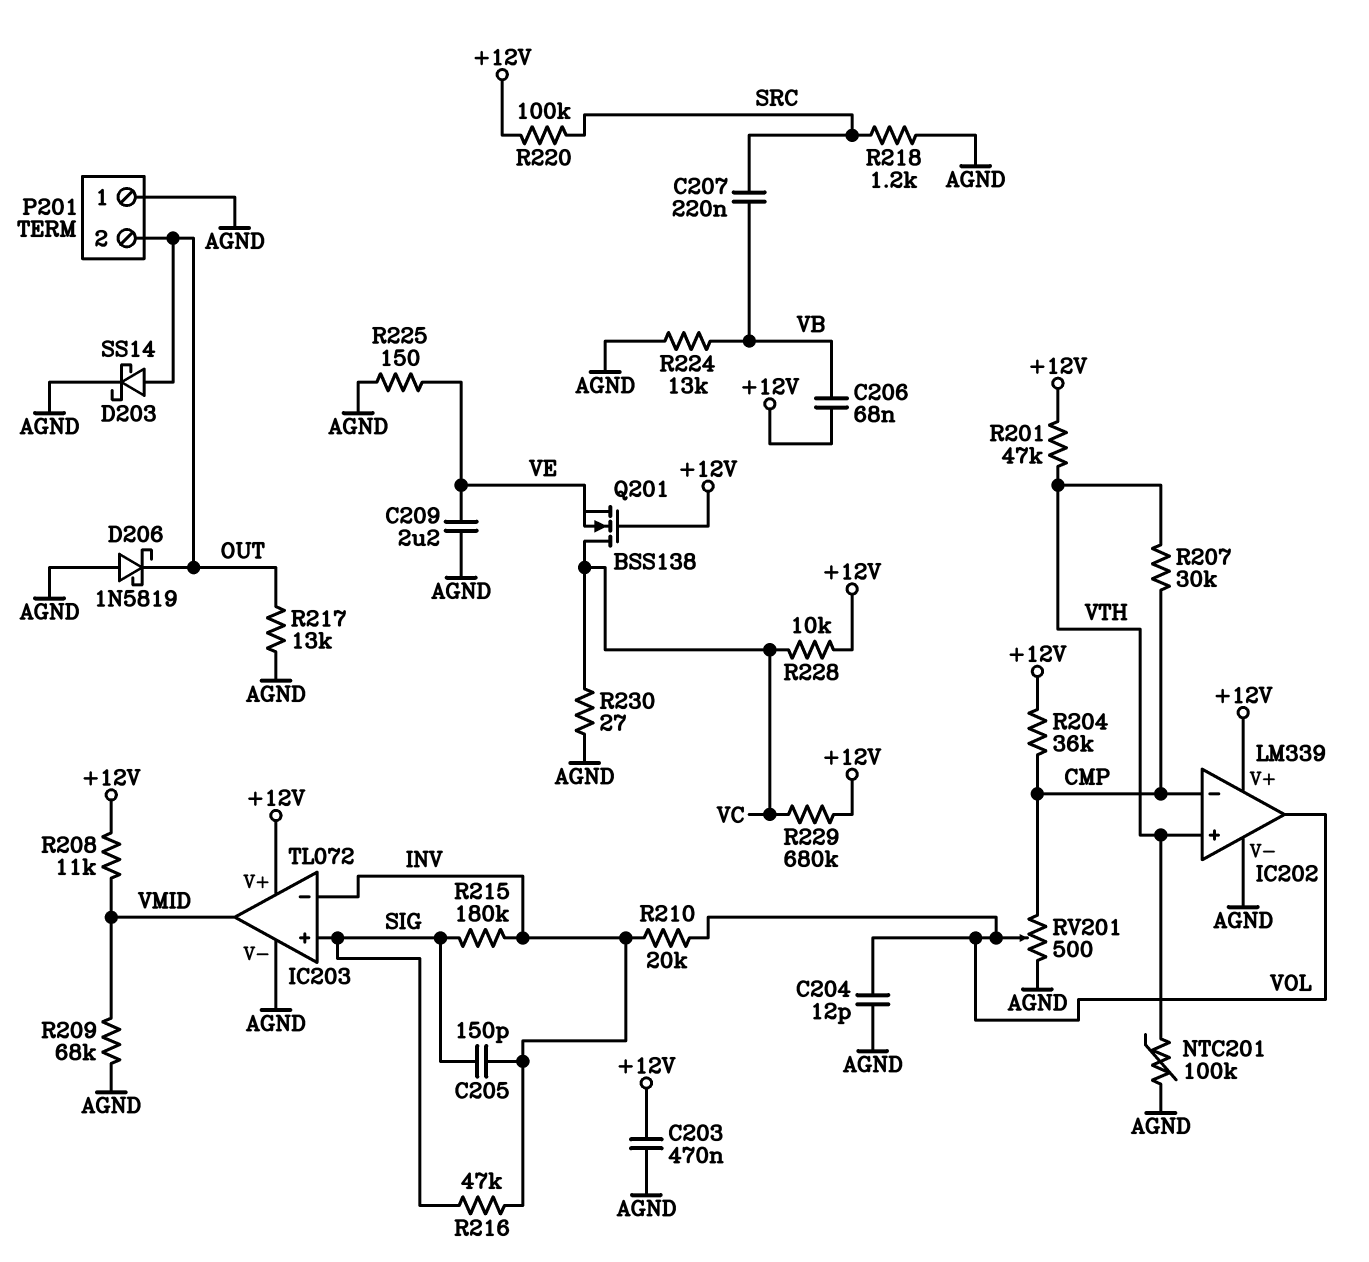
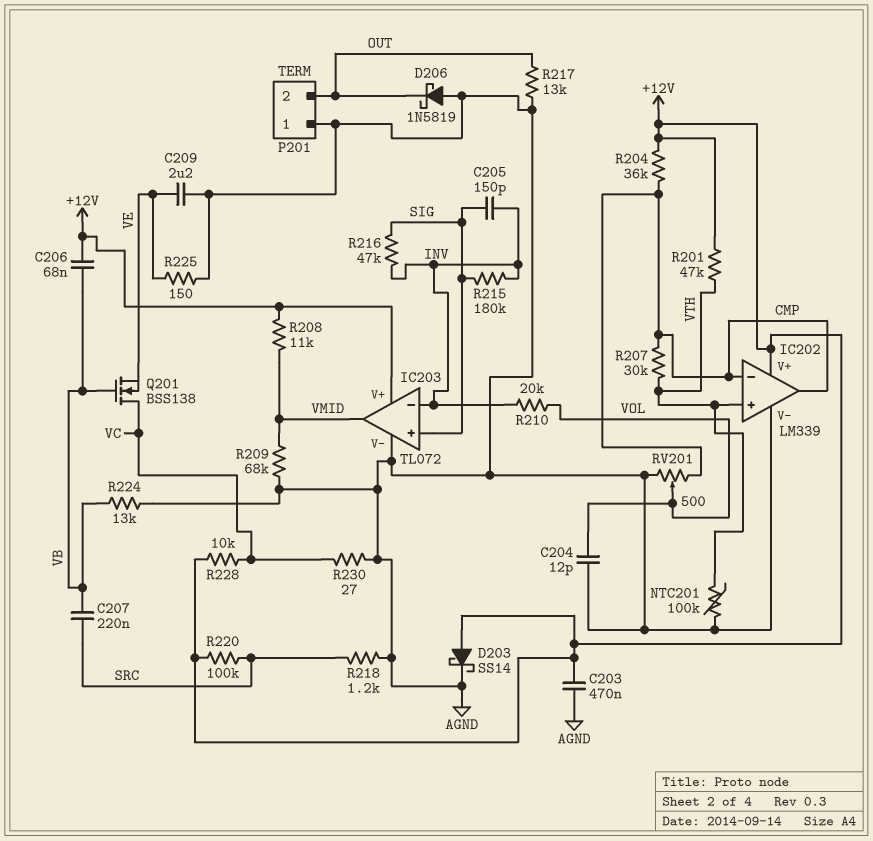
D203: schottky SS14 (A OUT, K AGND) -> schottky SS14 (A +12V, K AGND)
IC202 pin out: VOL -> CMP
Q201: NMOS BSS138 (G +12V, D VC, S VE) -> NMOS BSS138 (G VB, D VC, S VE)
R229: 680k (+12V, VC) -> none

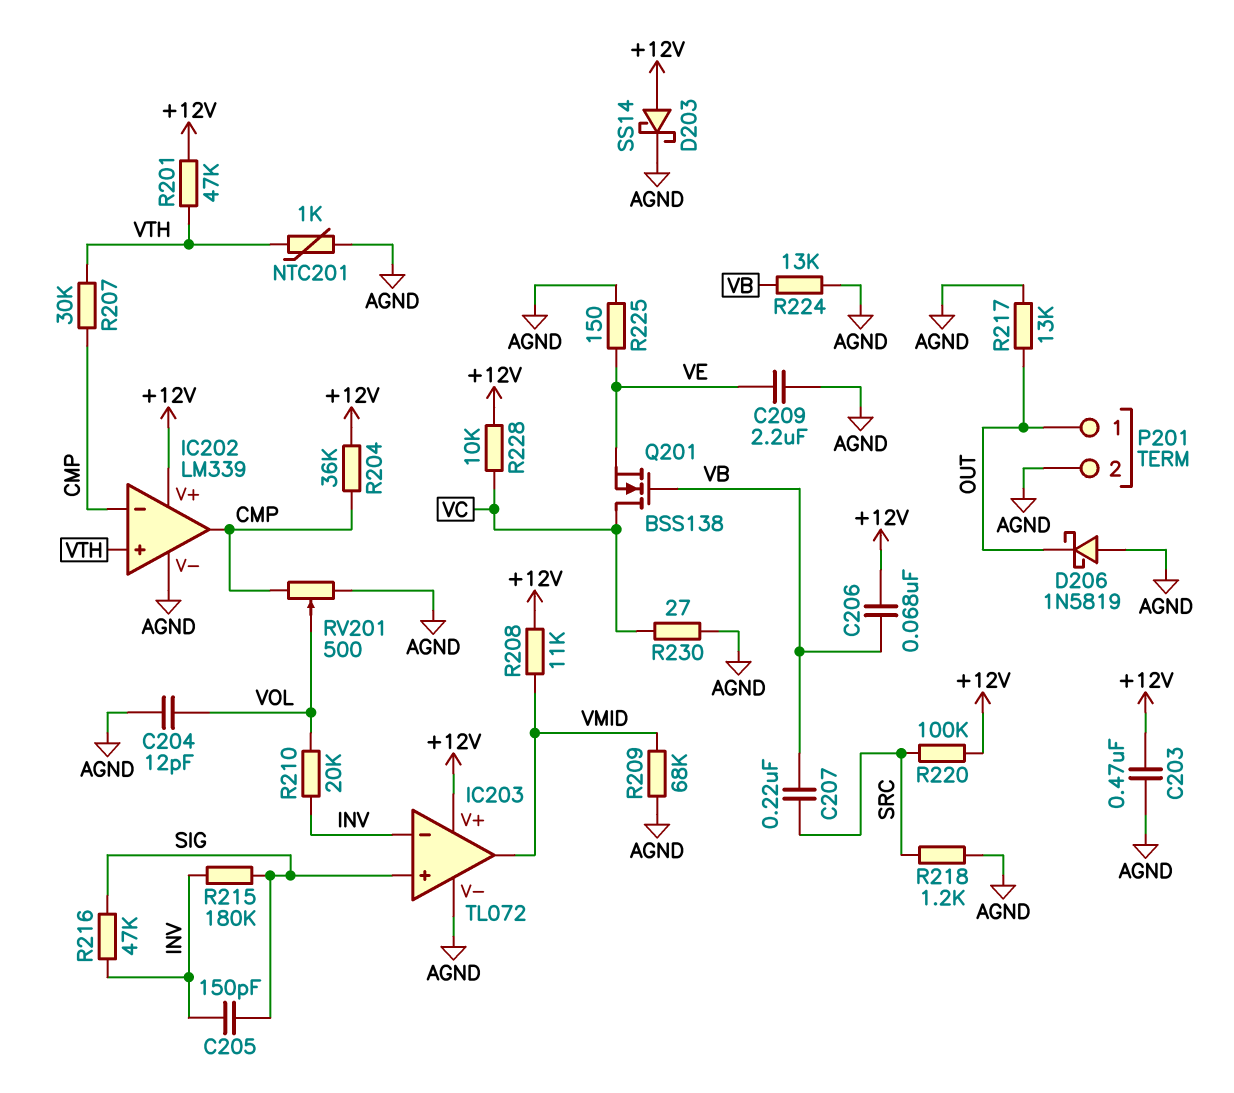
NTC201: 100k (AGND, VTH) -> 1k (AGND, VTH)
P201 pin 1: AGND -> OUT
P201 pin 2: OUT -> AGND

